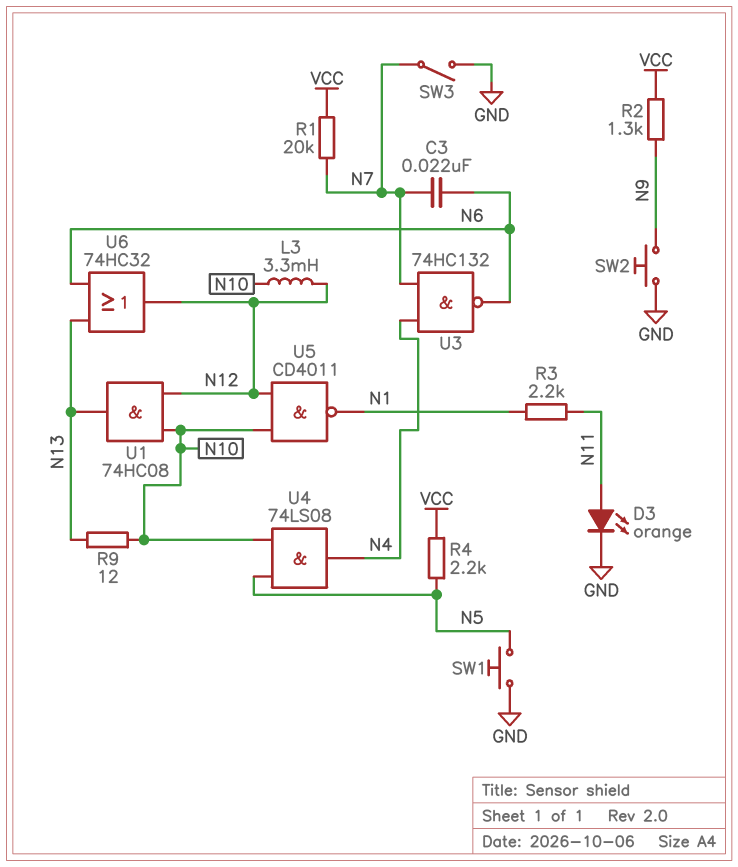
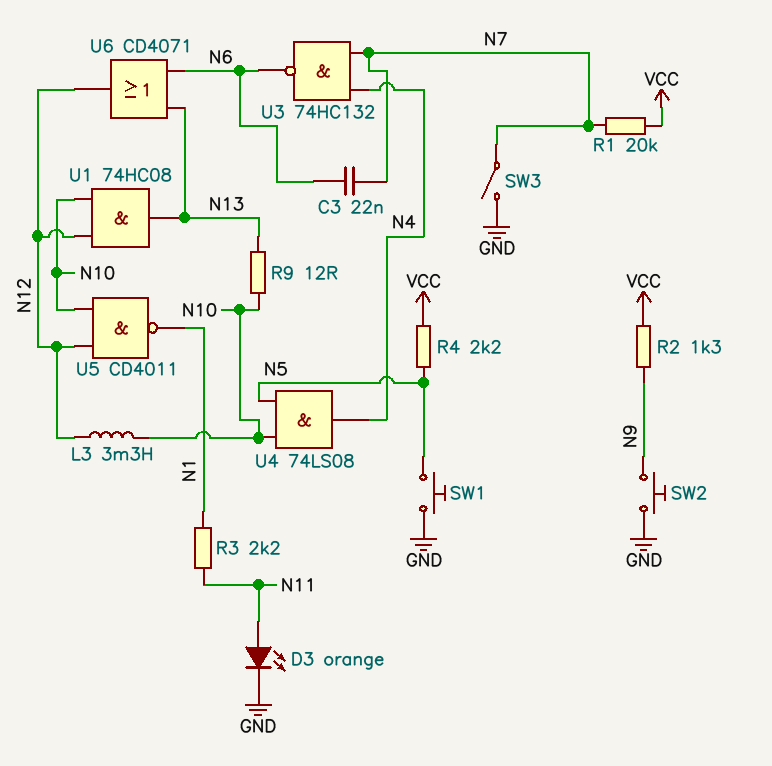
U6: OR 74HC32 (in N6, in N13, out N12) -> OR CD4071 (in N6, in N13, out N12)

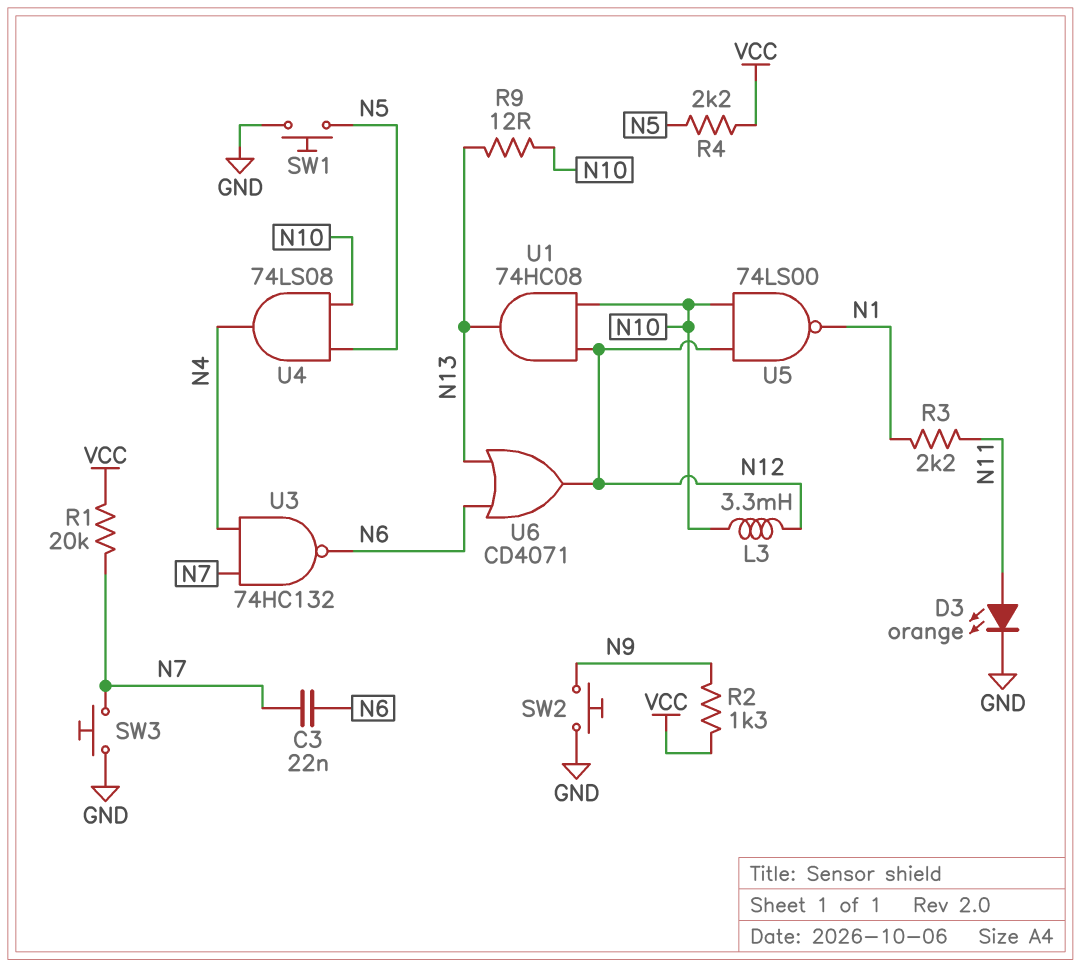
SW3: switch (GND, N7) -> button (GND, N7)
U5: NAND CD4011 (in N10, in N12, out N1) -> NAND 74LS00 (in N10, in N12, out N1)

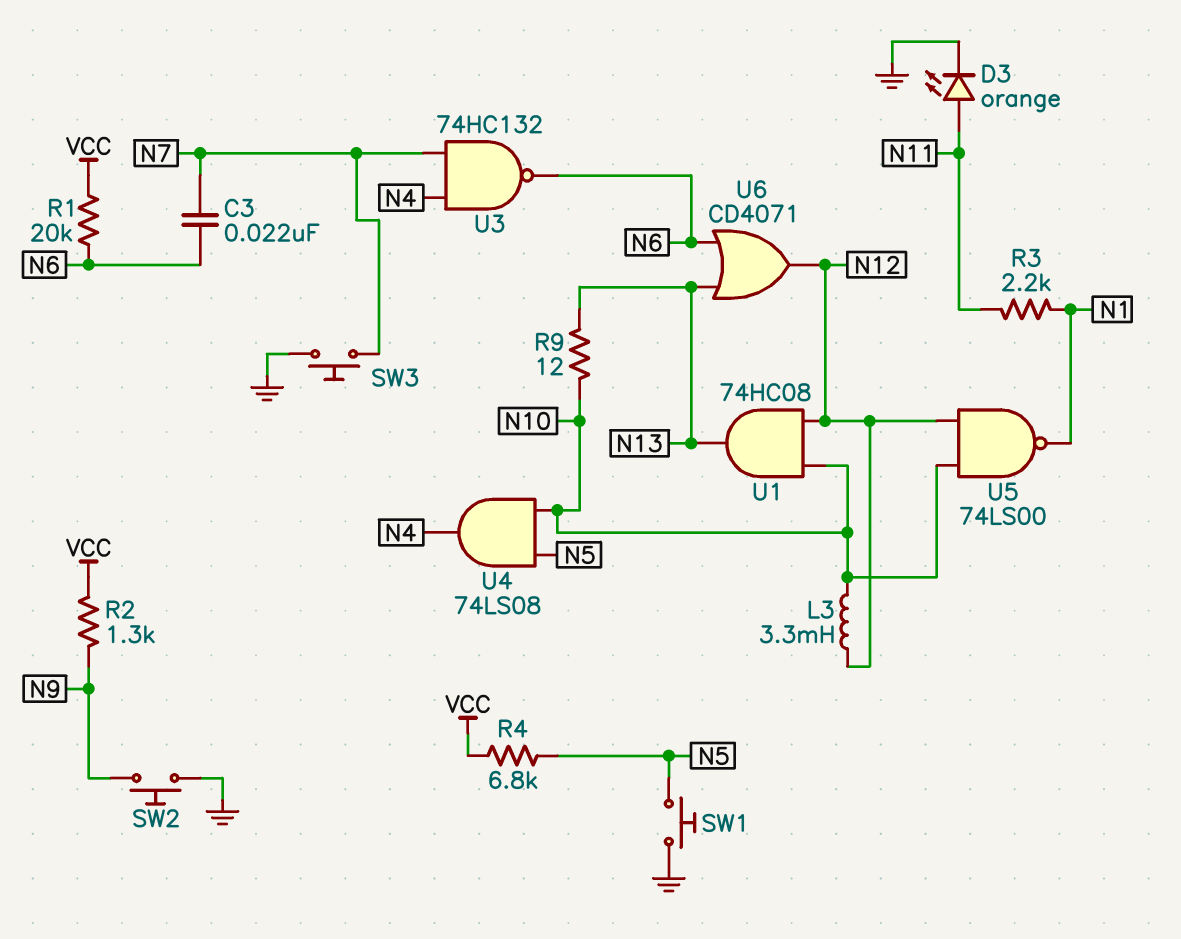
R1: 20k (N7, VCC) -> 20k (N6, VCC)
R4: 2.2k (N5, VCC) -> 6.8k (N5, VCC)

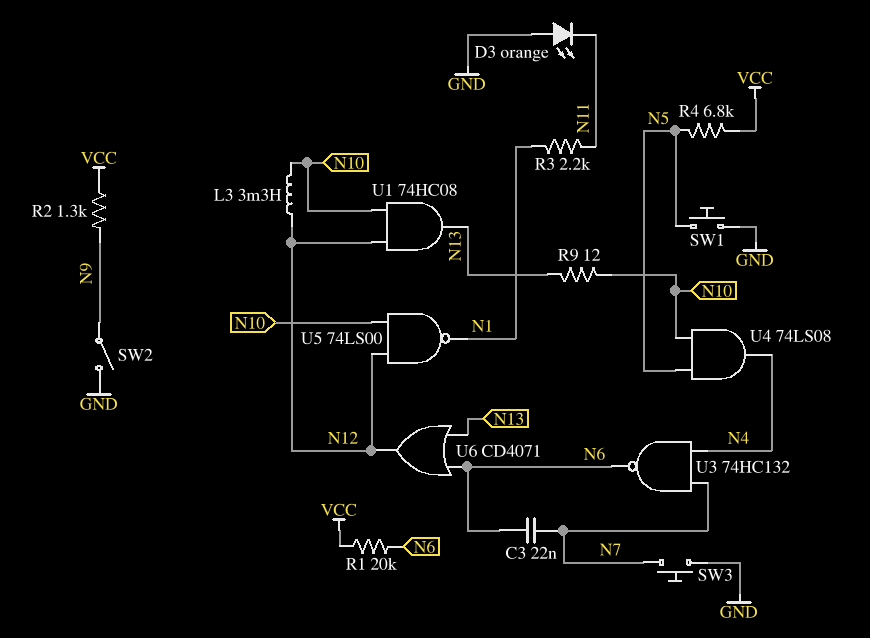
D3: LED orange (A N11, K GND) -> LED orange (A GND, K N11)
SW2: button (GND, N9) -> switch (GND, N9)

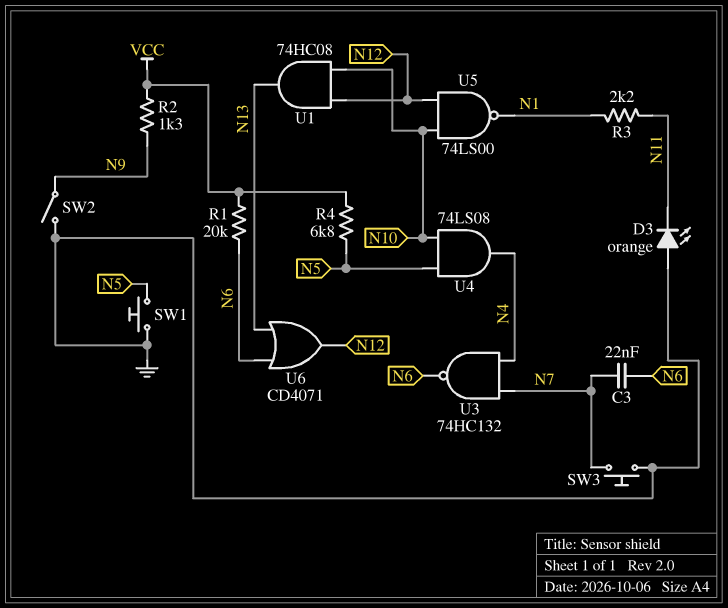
L3: 3.3mH (N10, N12) -> none
R9: 12 (N10, N13) -> none

